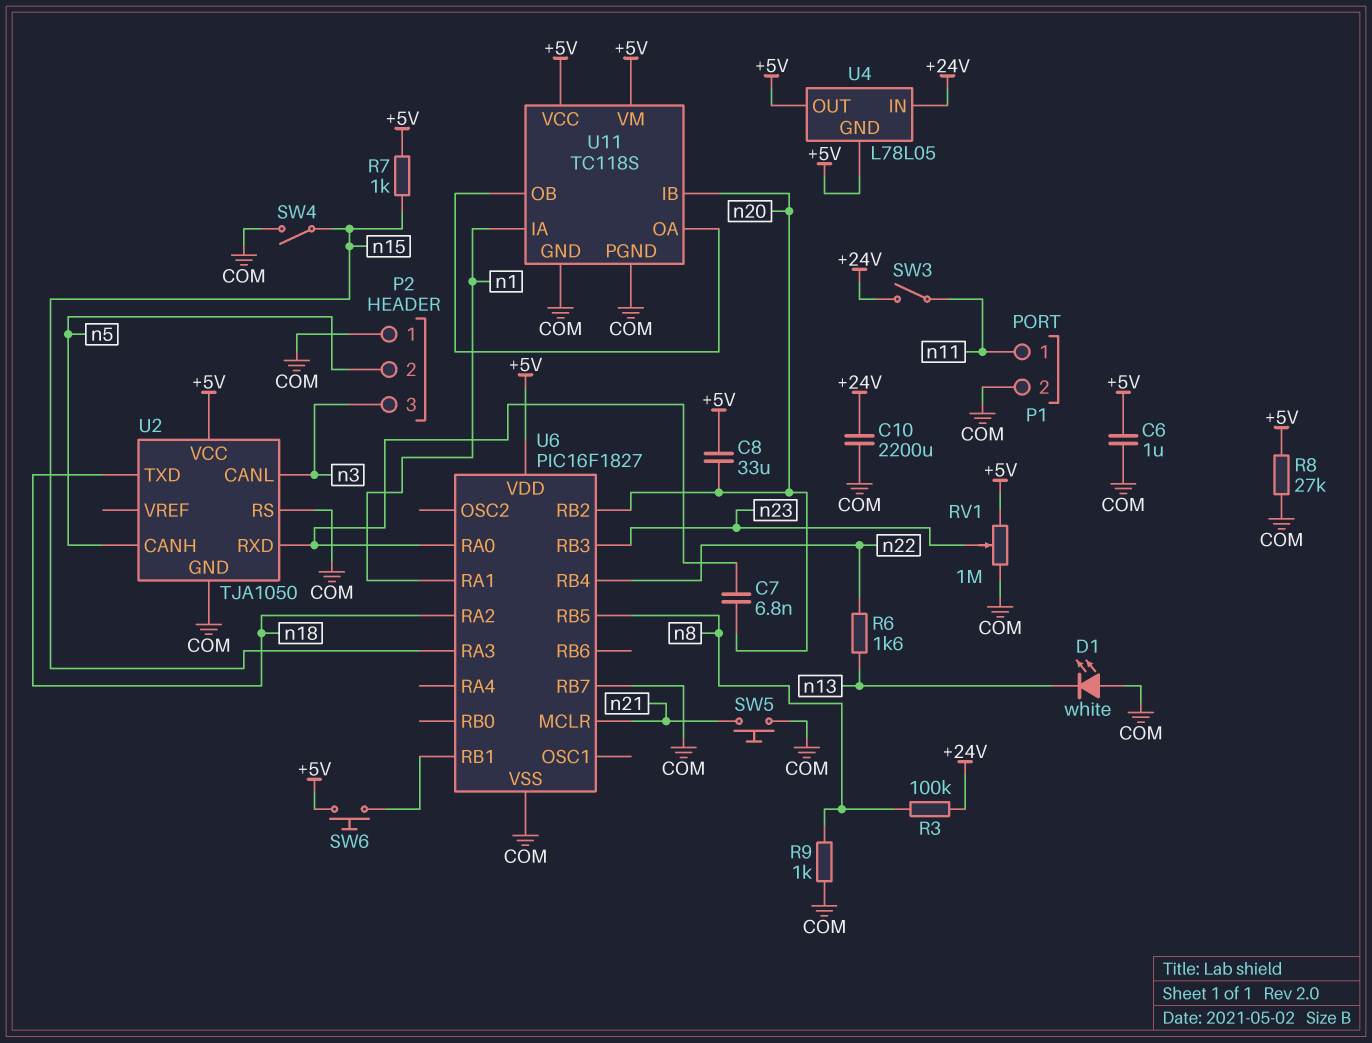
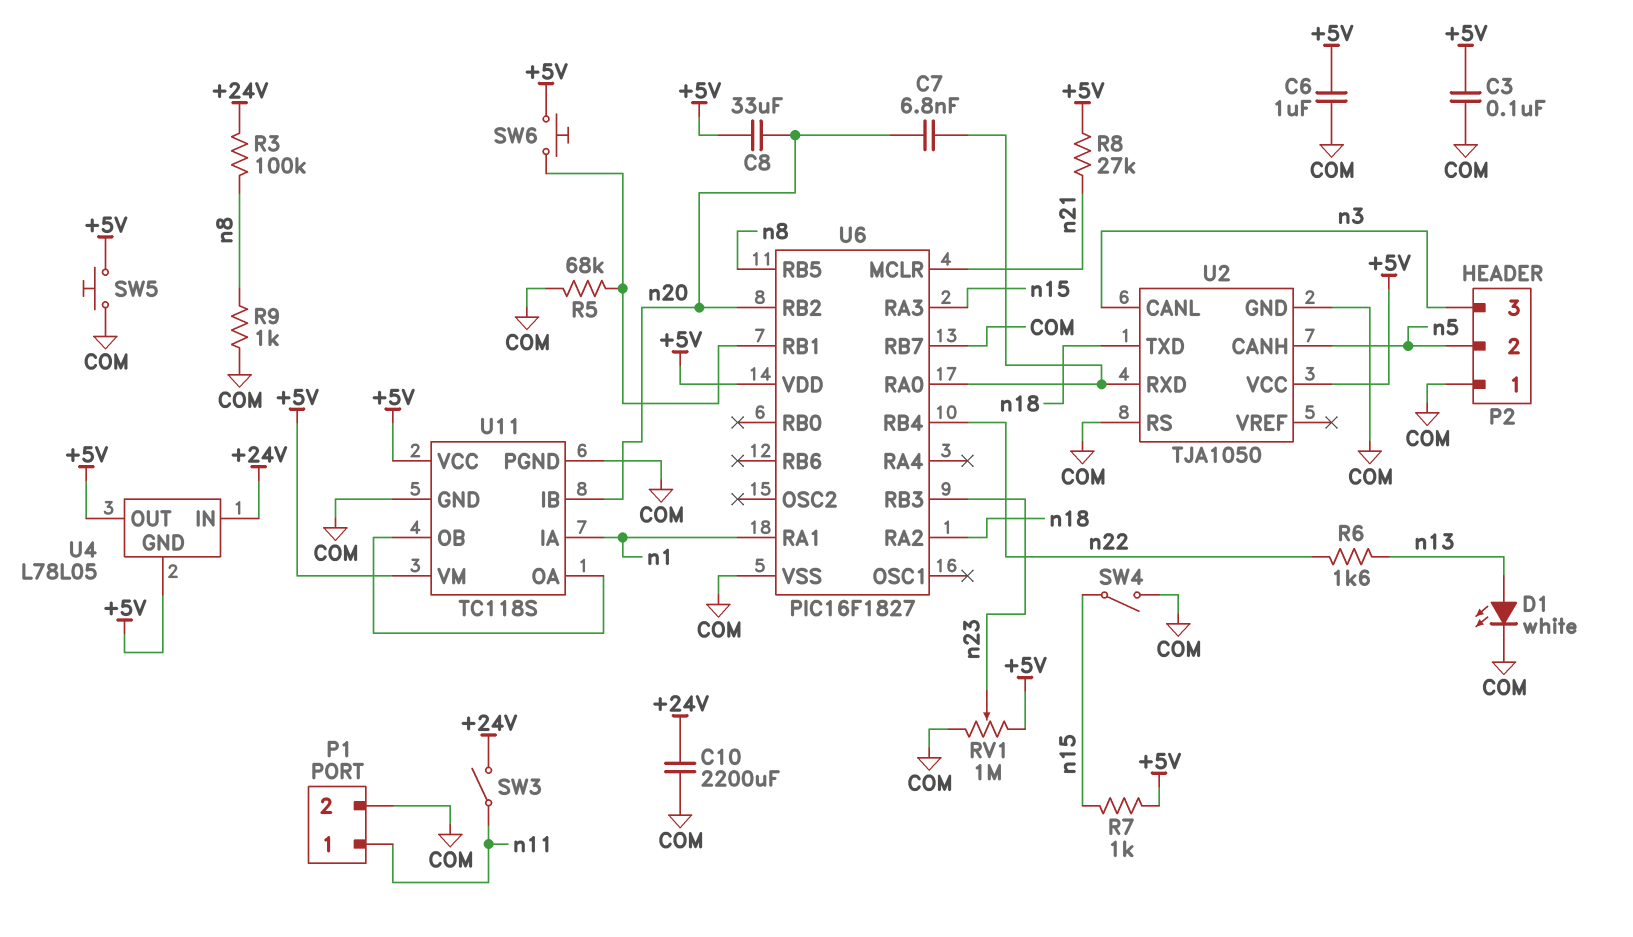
C3: none -> 100nF (+5V, COM)
D1: LED white (A COM, K n13) -> LED white (A n13, K COM)
R5: none -> 68k (COM, U6/RB1)
R8: 27k (+5V, COM) -> 27k (+5V, n21)
SW5: button (COM, n21) -> button (+5V, COM)

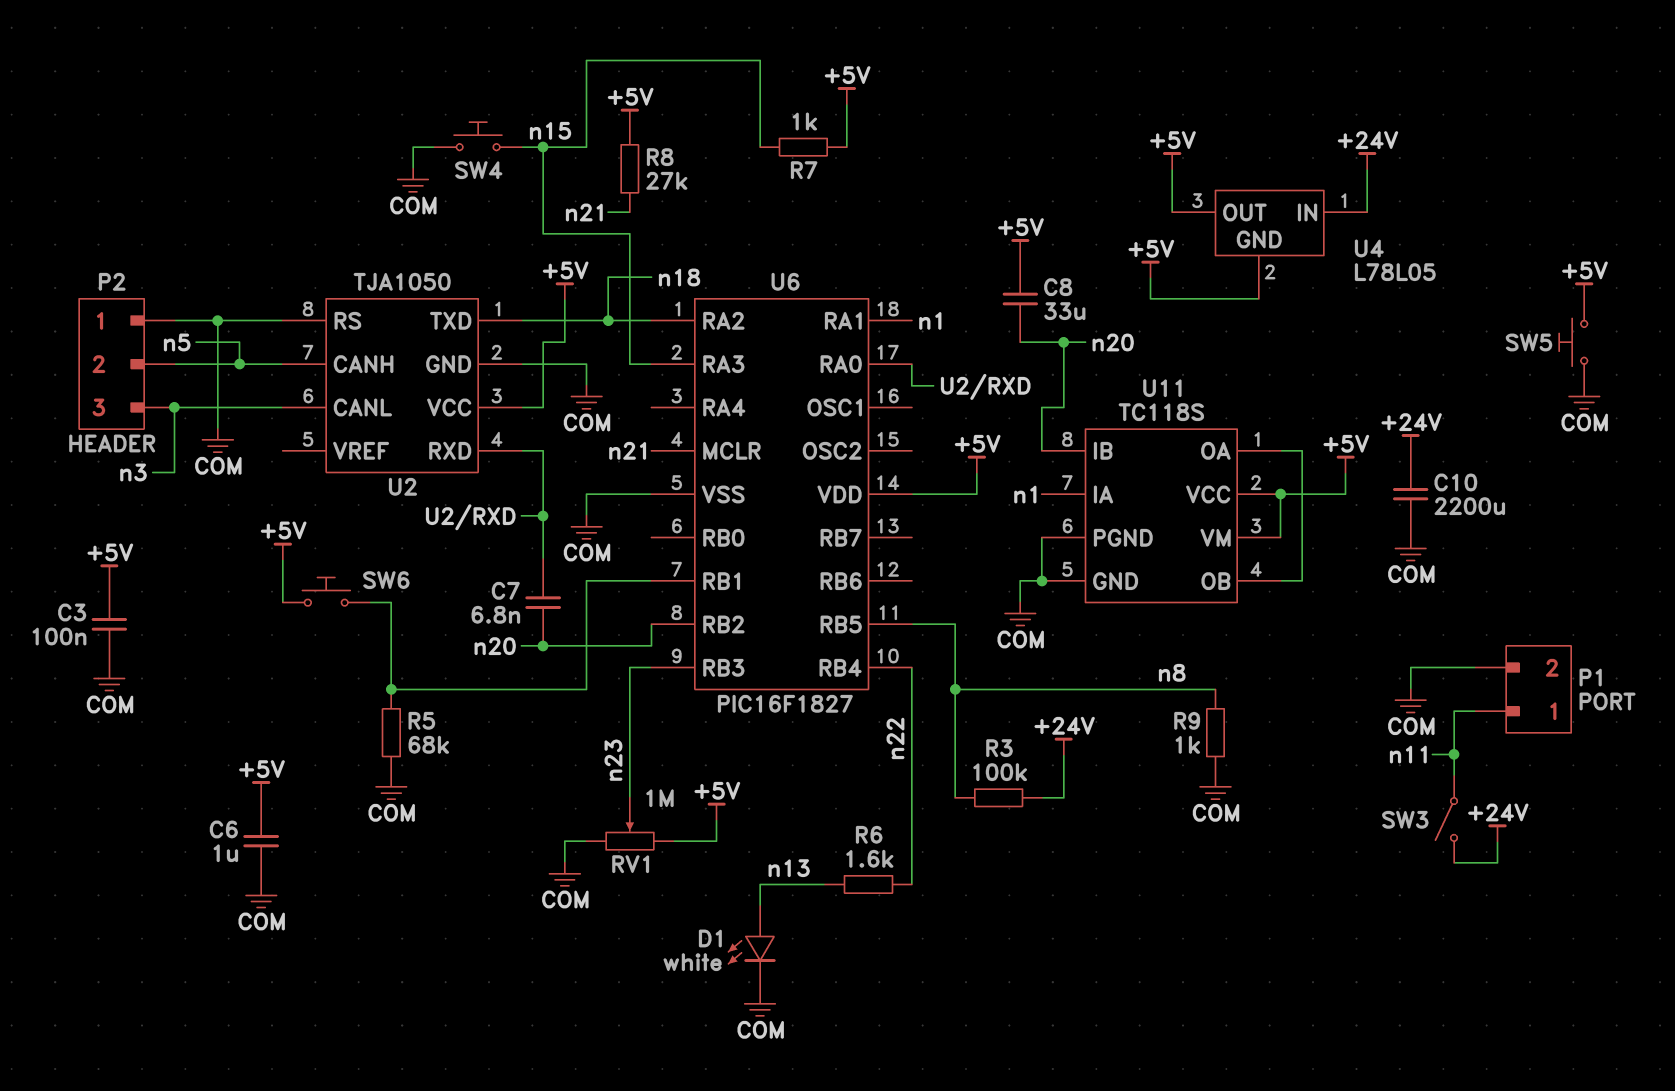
SW4: switch (COM, n15) -> button (COM, n15)
U6 pin RB7: COM -> none

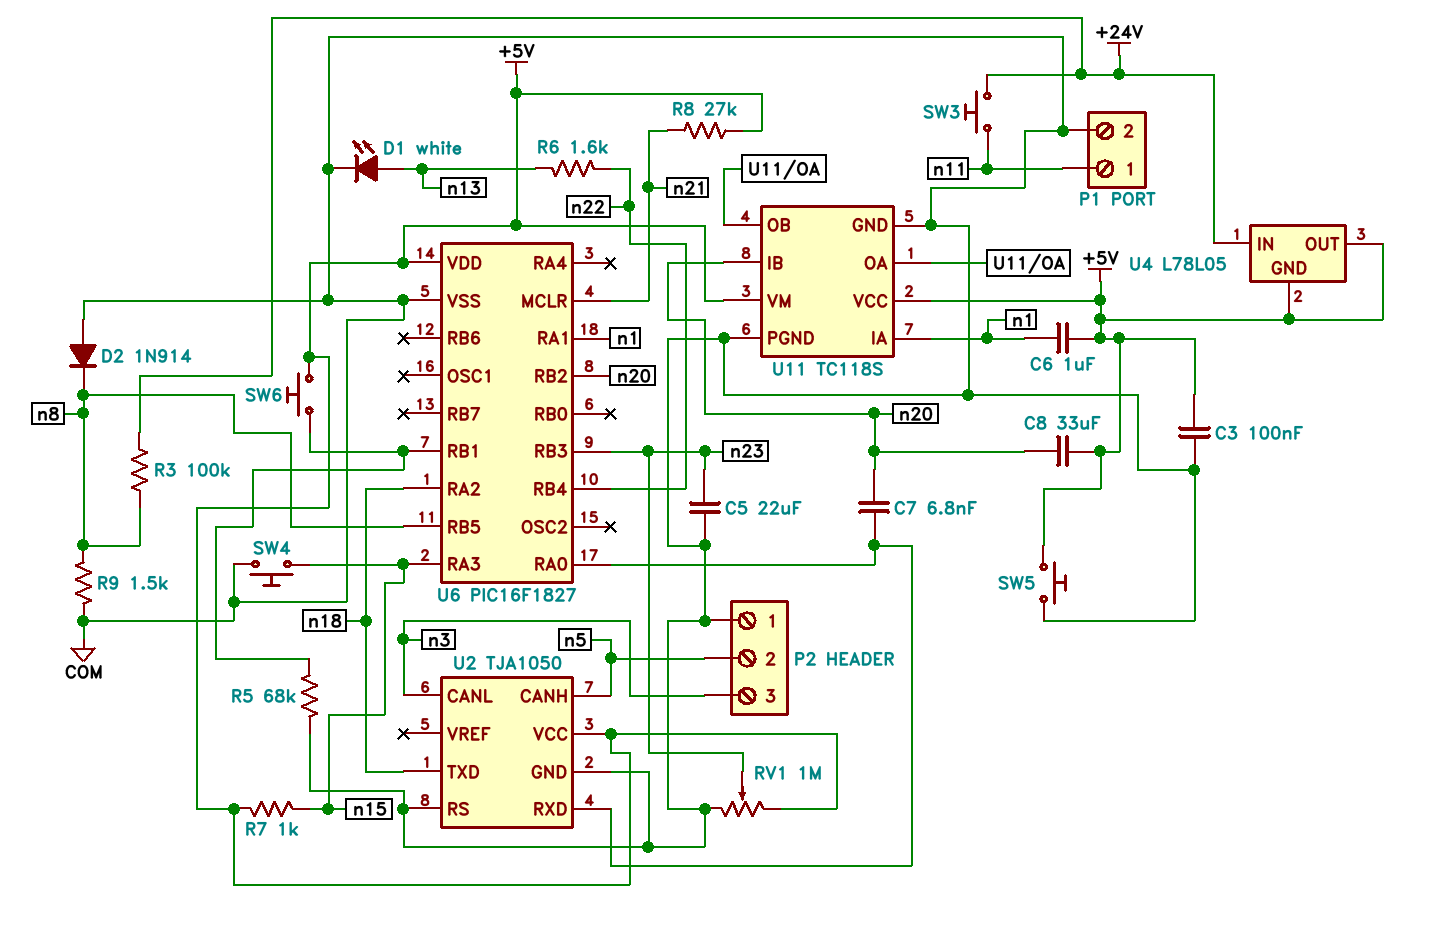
C5: none -> 22uF (COM, n23)
C6: 1uF (+5V, COM) -> 1uF (+5V, n1)
C10: 2200uF (+24V, COM) -> none
D2: none -> diode 1N914 (A COM, K n8)
R9: 1k (COM, n8) -> 1.5k (COM, n8)
SW3: switch (+24V, n11) -> button (+24V, n11)

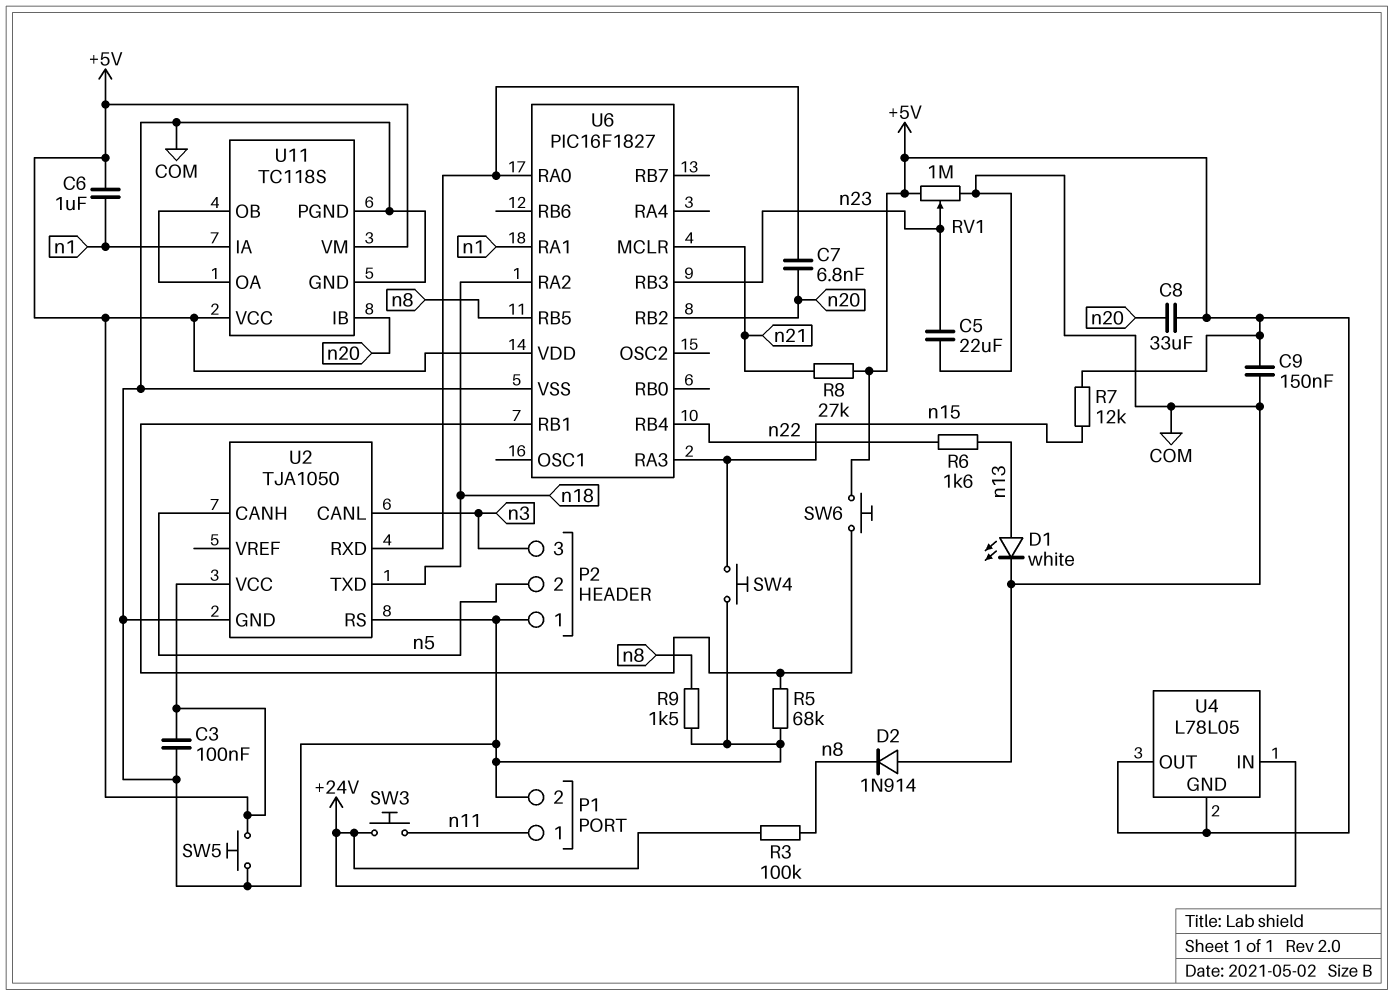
C9: none -> 150nF (+5V, COM)
R7: 1k (+5V, n15) -> 12k (+5V, n15)

